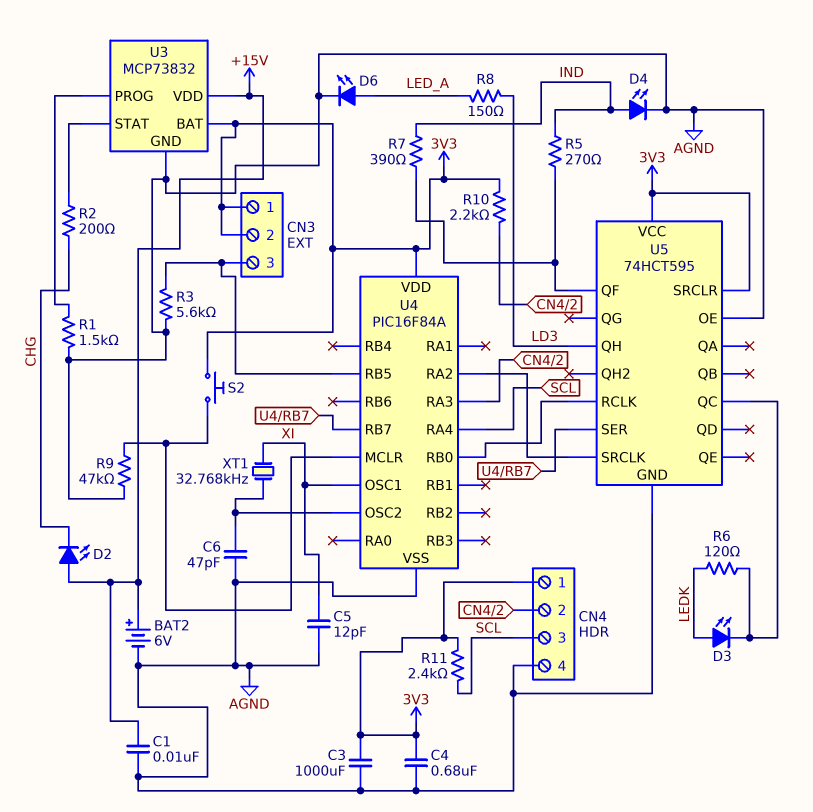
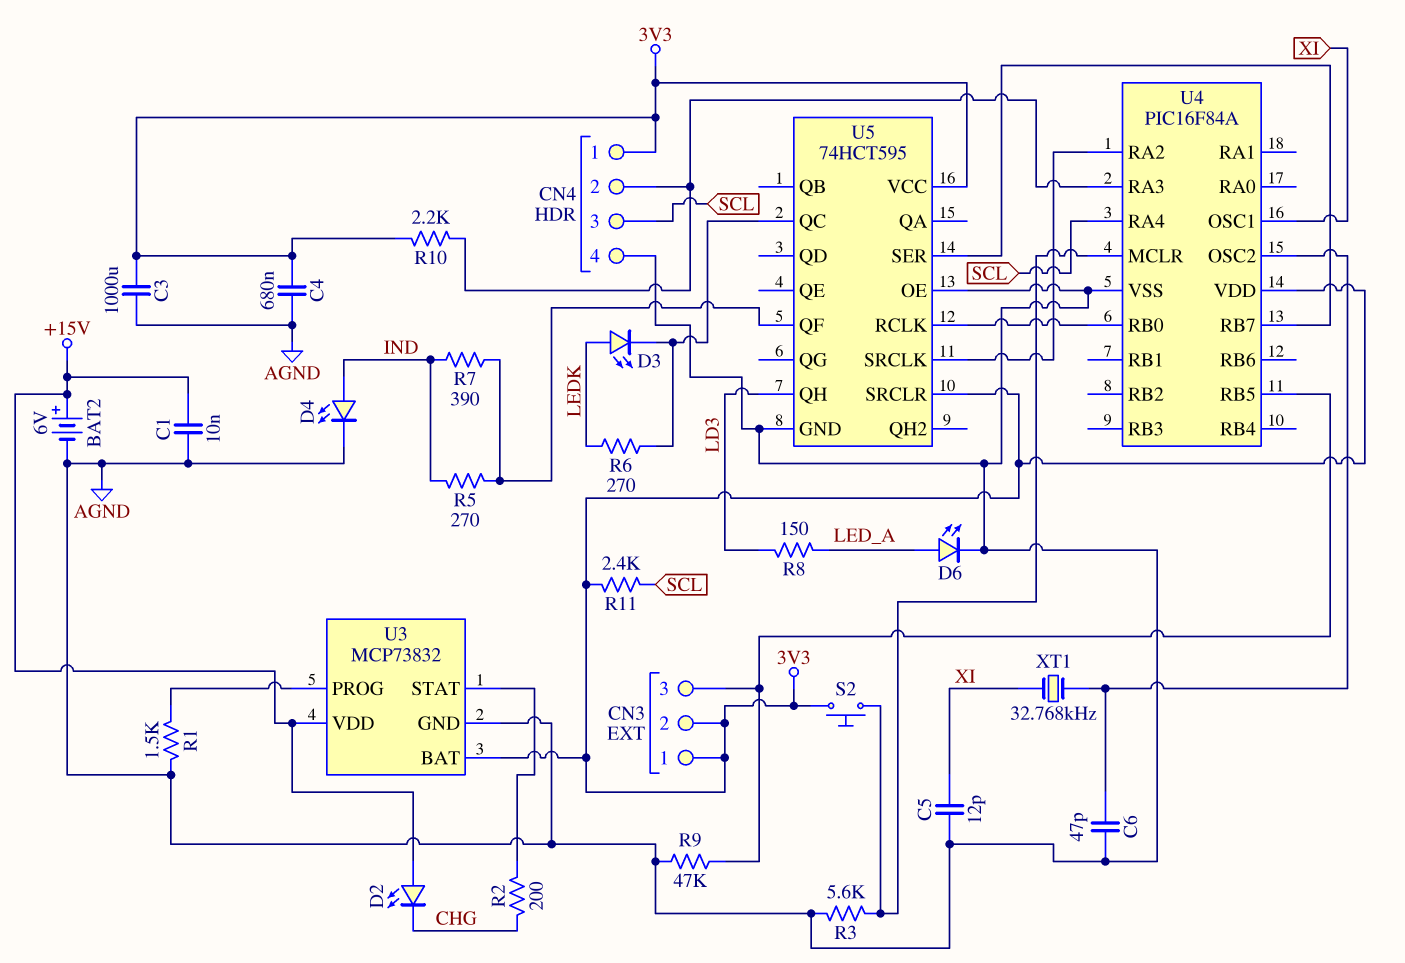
R3: 5.6k (AGND, CN3/3) -> 5.6k (AGND, U4/MCLR)
R6: 120 (LEDK, U5/QC) -> 270 (LEDK, U5/QC)
R9: 47k (AGND, U4/MCLR) -> 47k (AGND, CN3/3)

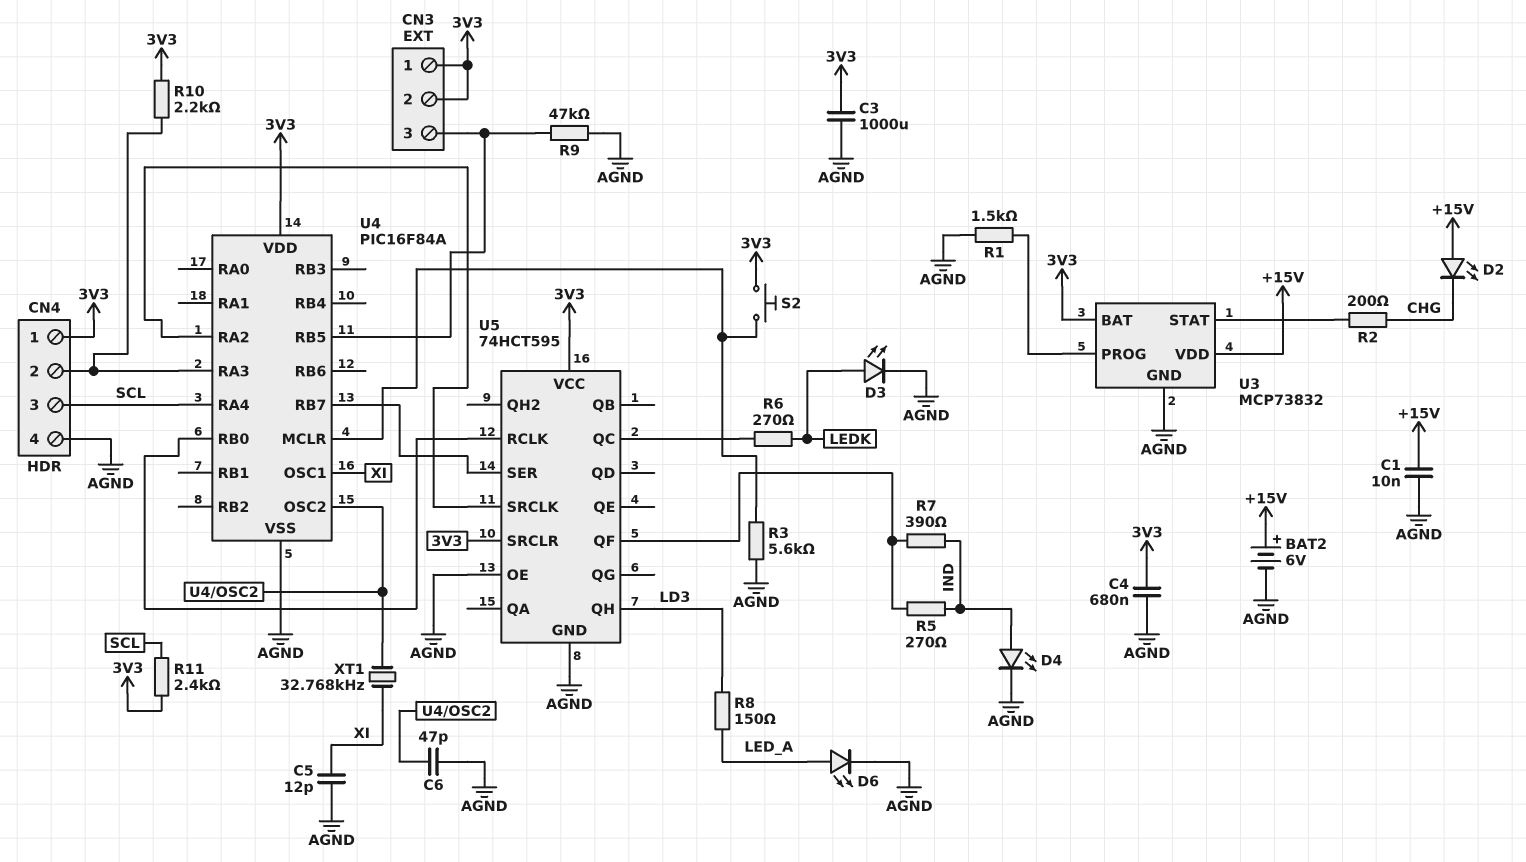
D3: LED (A LEDK, K U5/QC) -> LED (A LEDK, K AGND)

